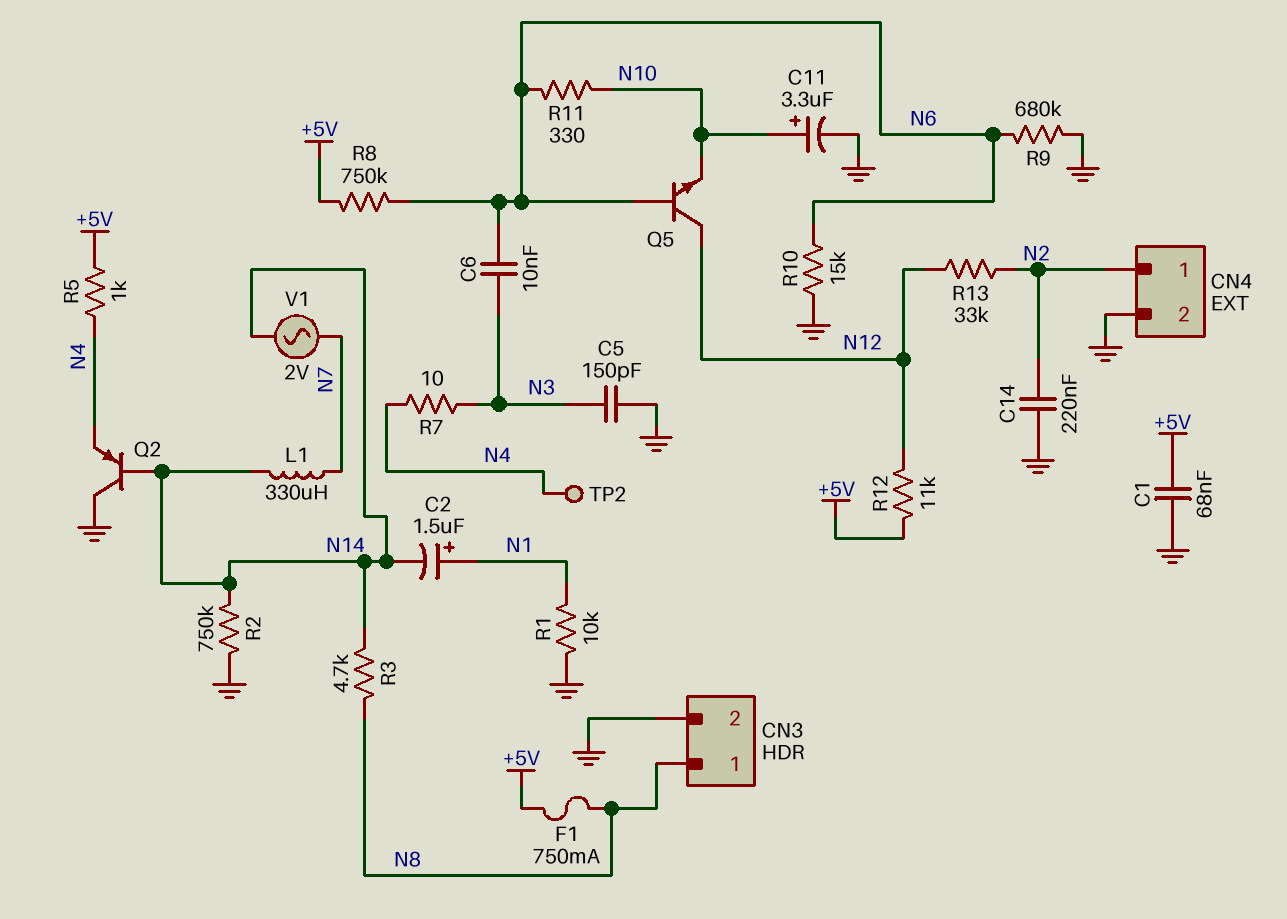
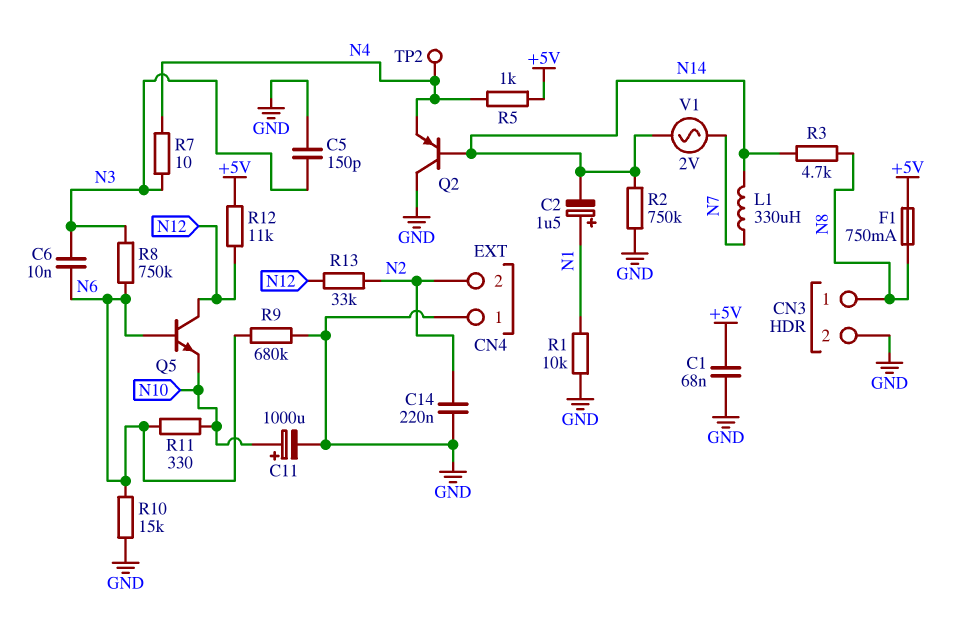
C11: 3.3uF (plus N10, minus GND) -> 1000uF (plus N10, minus GND)
CN4 pin 1: N2 -> GND
CN4 pin 2: GND -> N2
R8: 750k (+5V, N6) -> 750k (N3, N6)

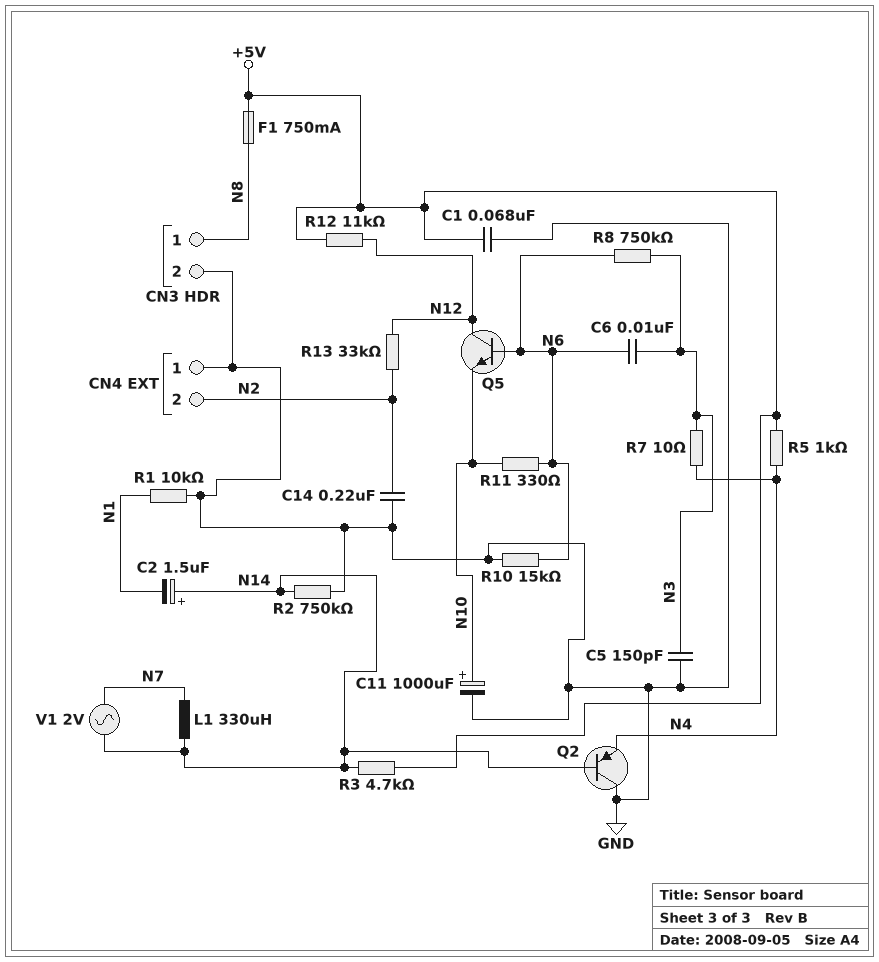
C2: 1.5uF (plus N1, minus N14) -> 1.5uF (plus N14, minus N1)
R3: 4.7k (N8, N14) -> 4.7k (+5V, N14)
R9: 680k (GND, N6) -> none
TP2: test point (N4) -> none

